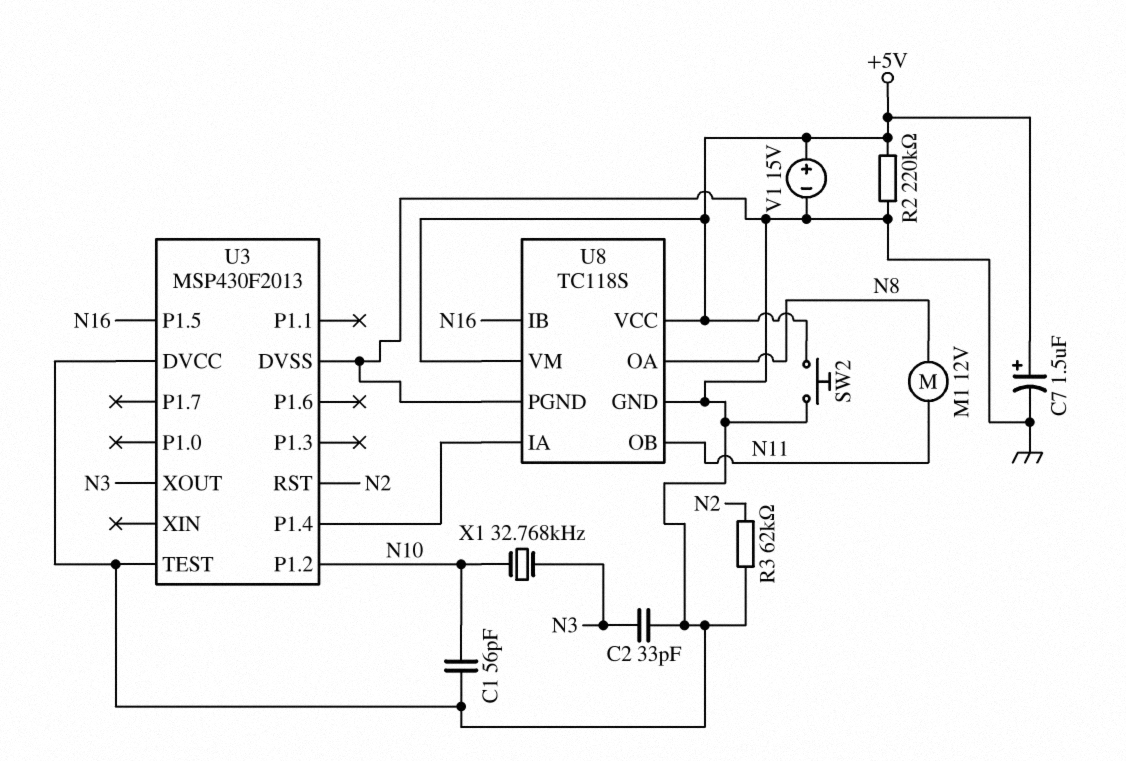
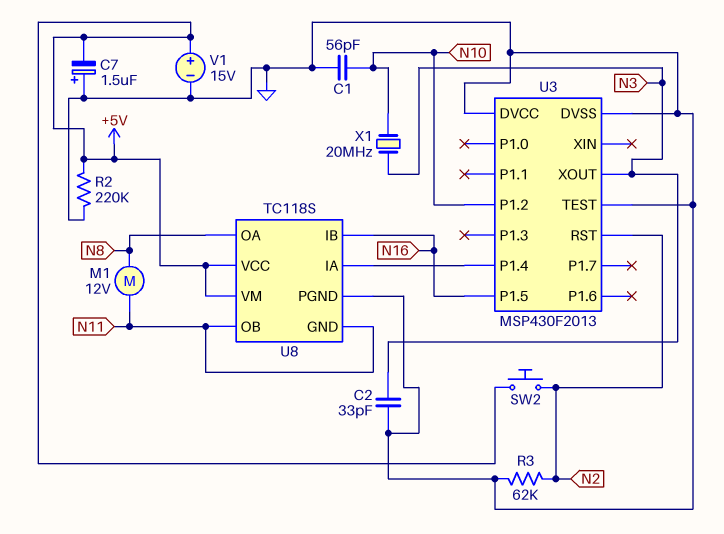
C7: 1.5uF (plus +5V, minus GND) -> 1.5uF (plus GND, minus +5V)
SW2: button (+5V, GND) -> button (+5V, N2)
U8 pin GND: GND -> N11
X1: 32.768kHz (N3, N10) -> 20MHz (N3, N10)

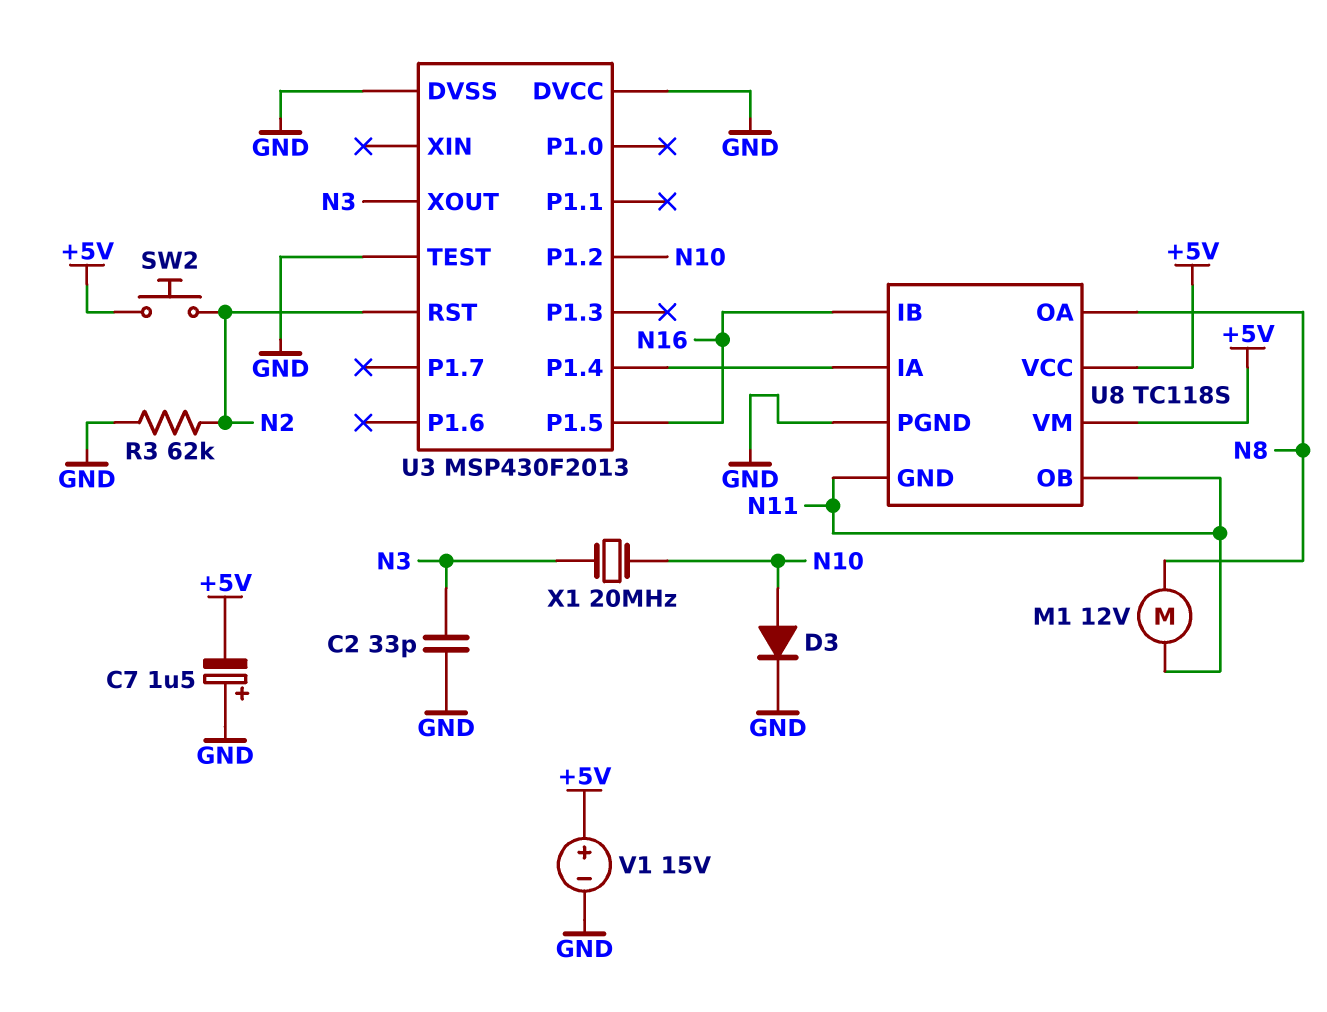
C1: 56pF (GND, N10) -> none
D3: none -> diode (A N10, K GND)
R2: 220k (+5V, GND) -> none

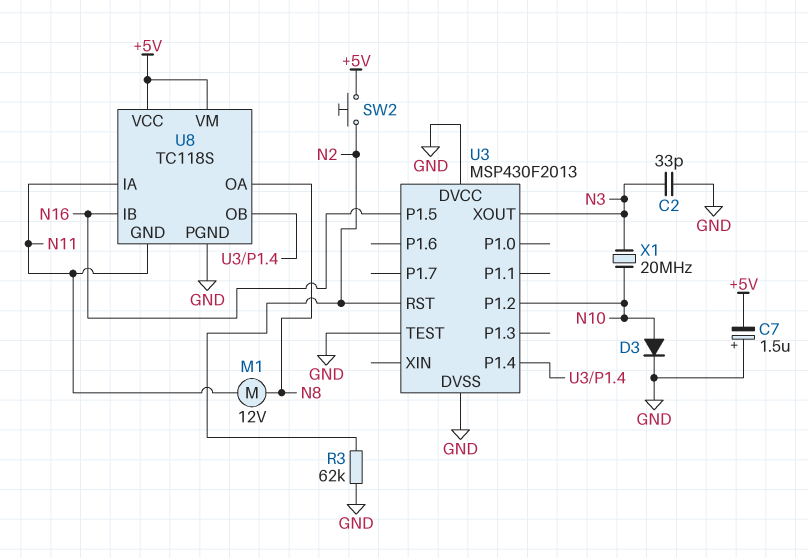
U8 pin IA: U3/P1.4 -> N11
U8 pin OB: N11 -> U3/P1.4
V1: 15V (plus +5V, minus GND) -> none

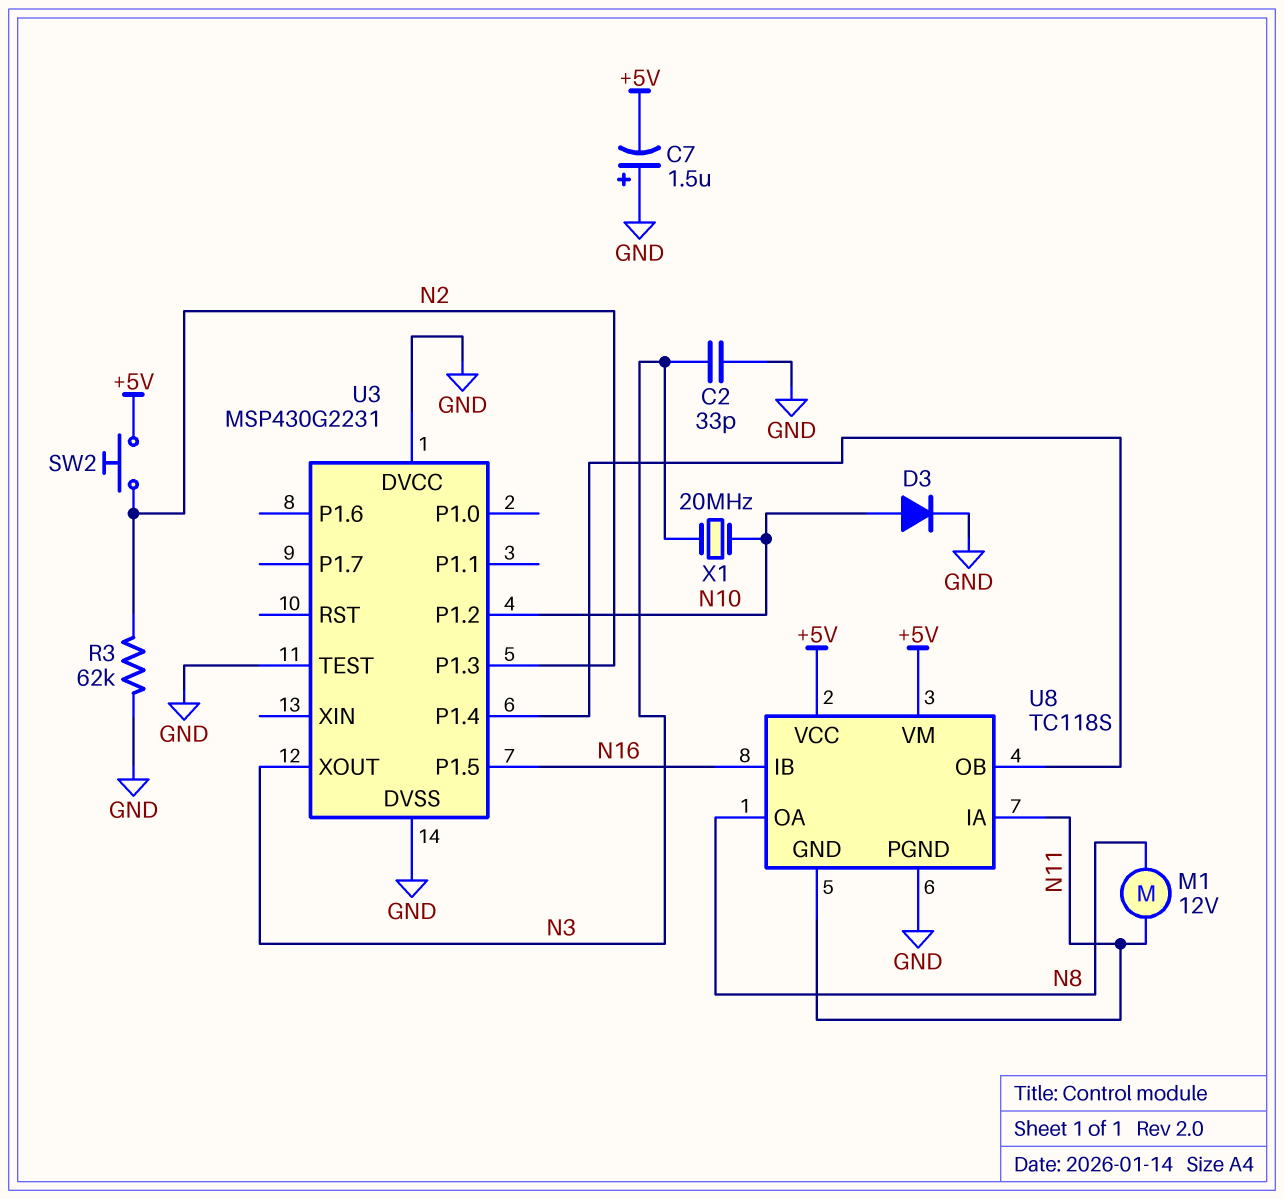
U3: MSP430F2013 -> MSP430G2231
U3 pin P1.3: none -> N2
U3 pin RST: N2 -> none

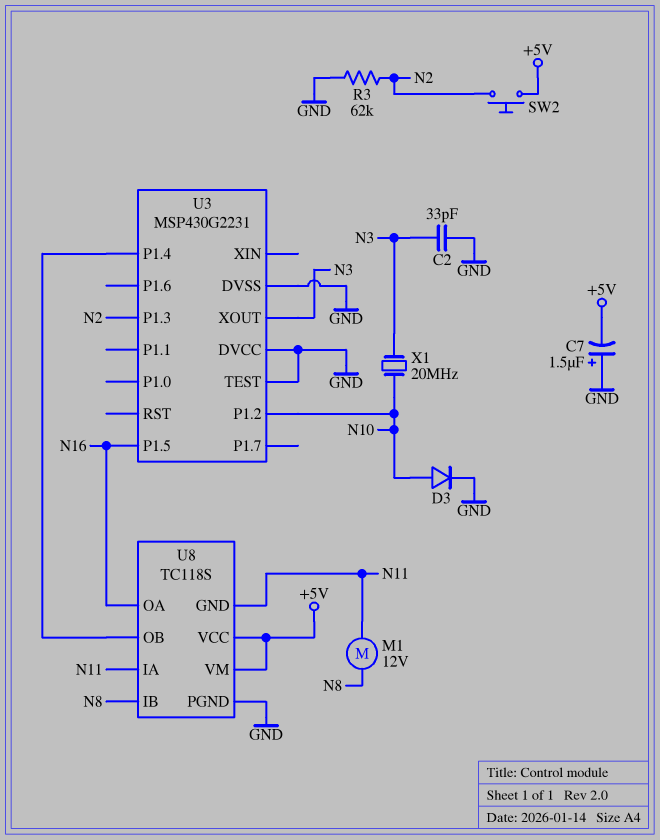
U8 pin IB: N16 -> N8
U8 pin OA: N8 -> N16

